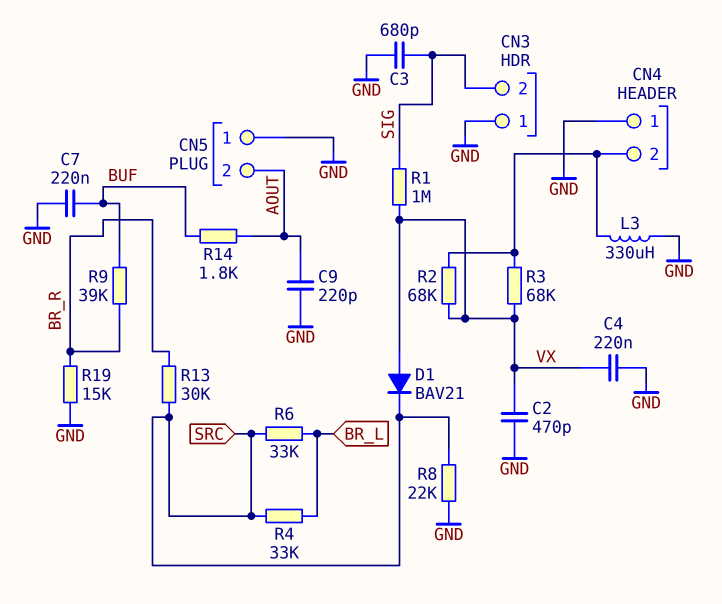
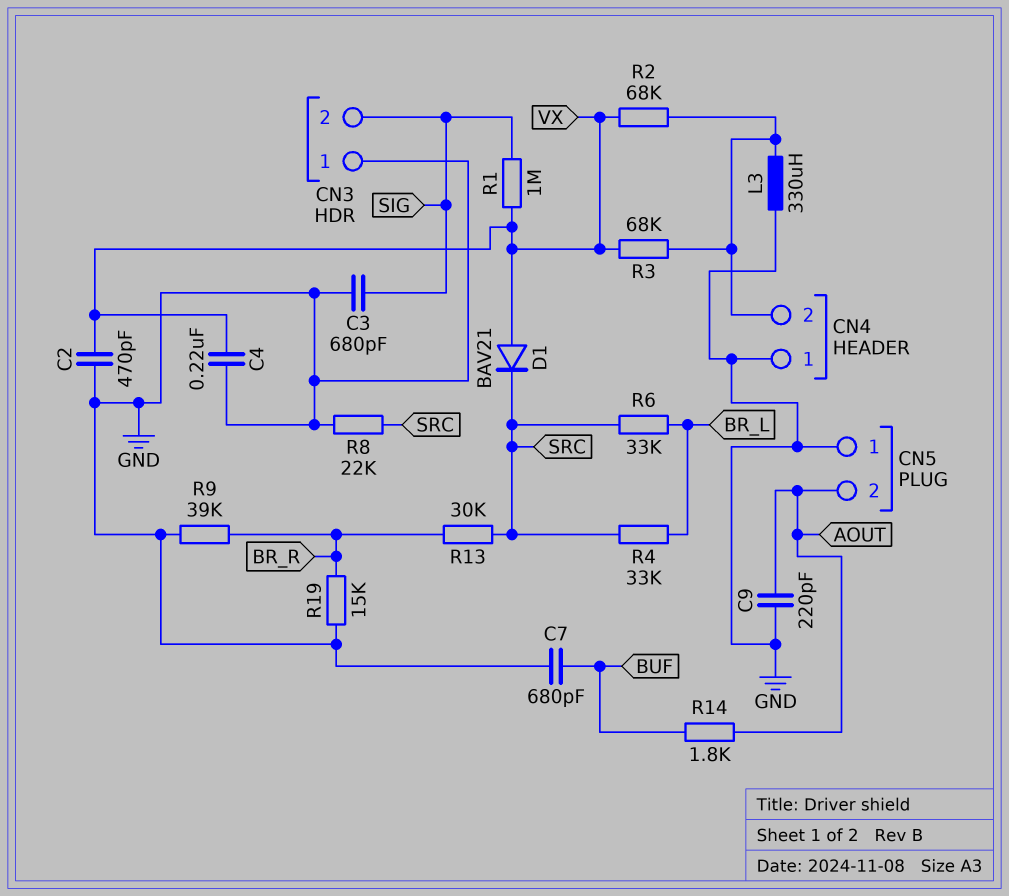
C7: 220nF (BUF, GND) -> 680pF (BUF, GND)
R9: 39k (BR_R, BUF) -> 39k (BR_R, GND)

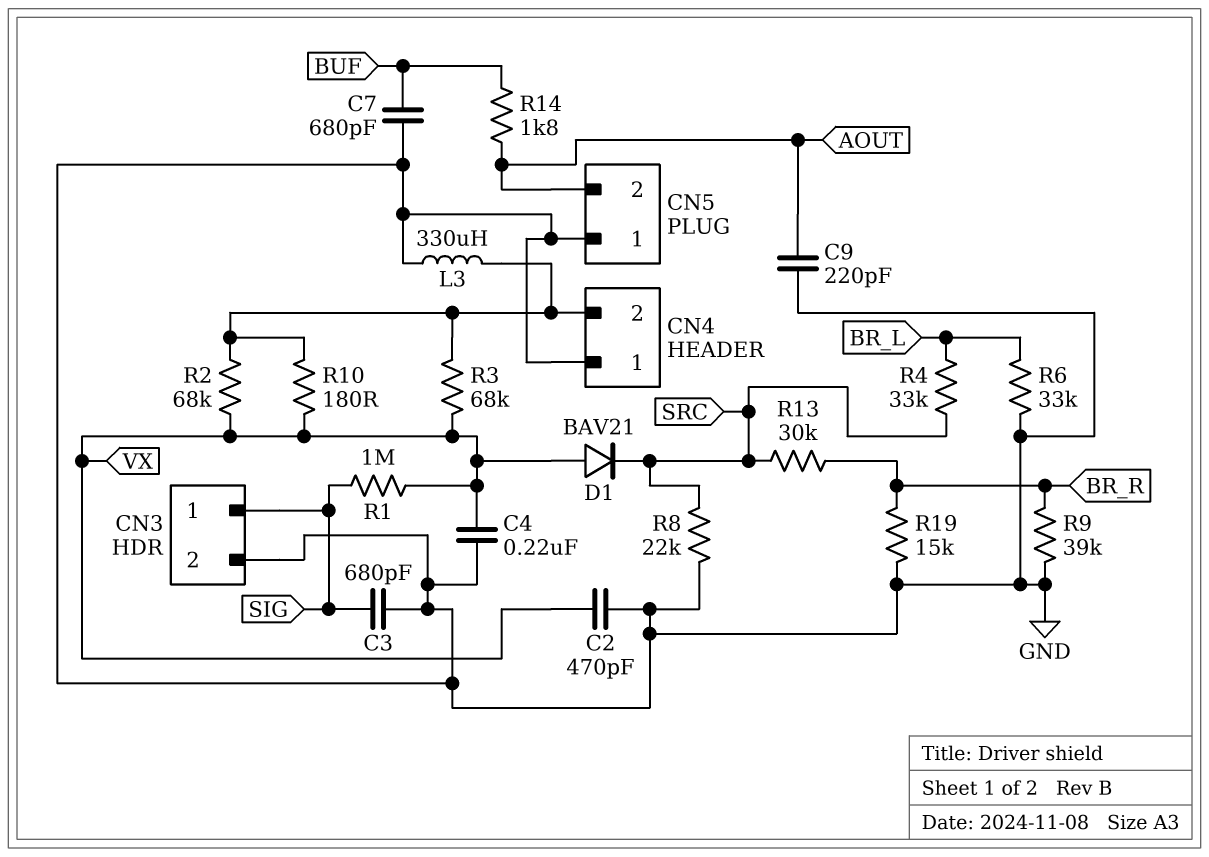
CN3 pin 1: GND -> SIG
CN3 pin 2: SIG -> GND
R6: 33k (BR_L, SRC) -> 33k (BR_L, GND)
R10: none -> 180 (CN4/2, VX)

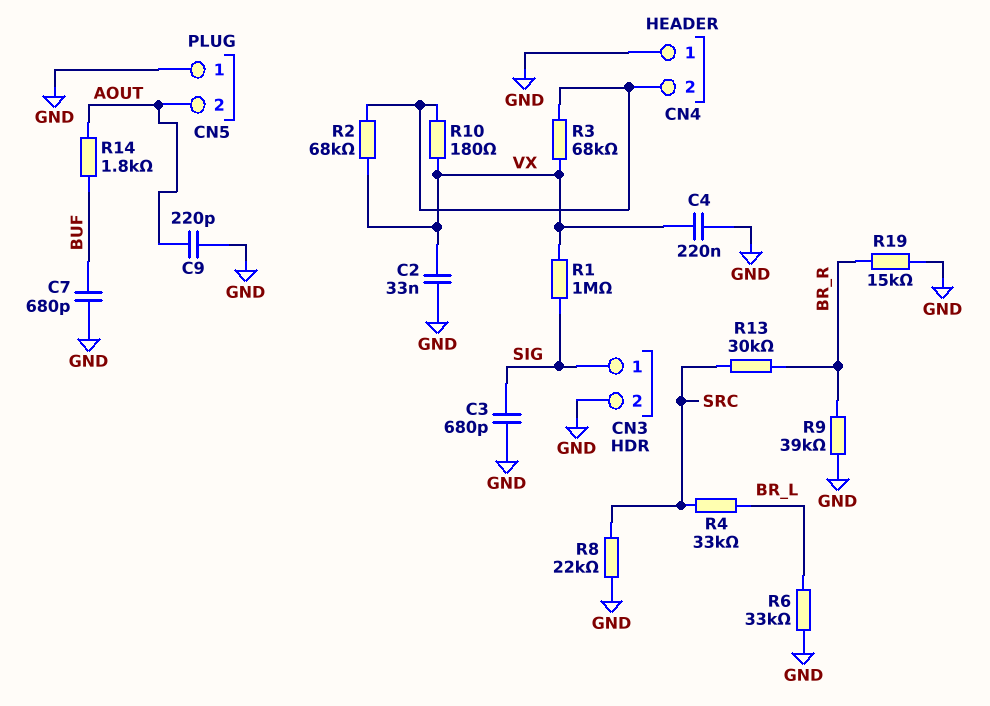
C2: 470pF (GND, VX) -> 33nF (GND, VX)
D1: diode BAV21 (A VX, K SRC) -> none
L3: 330uH (CN4/2, GND) -> none

